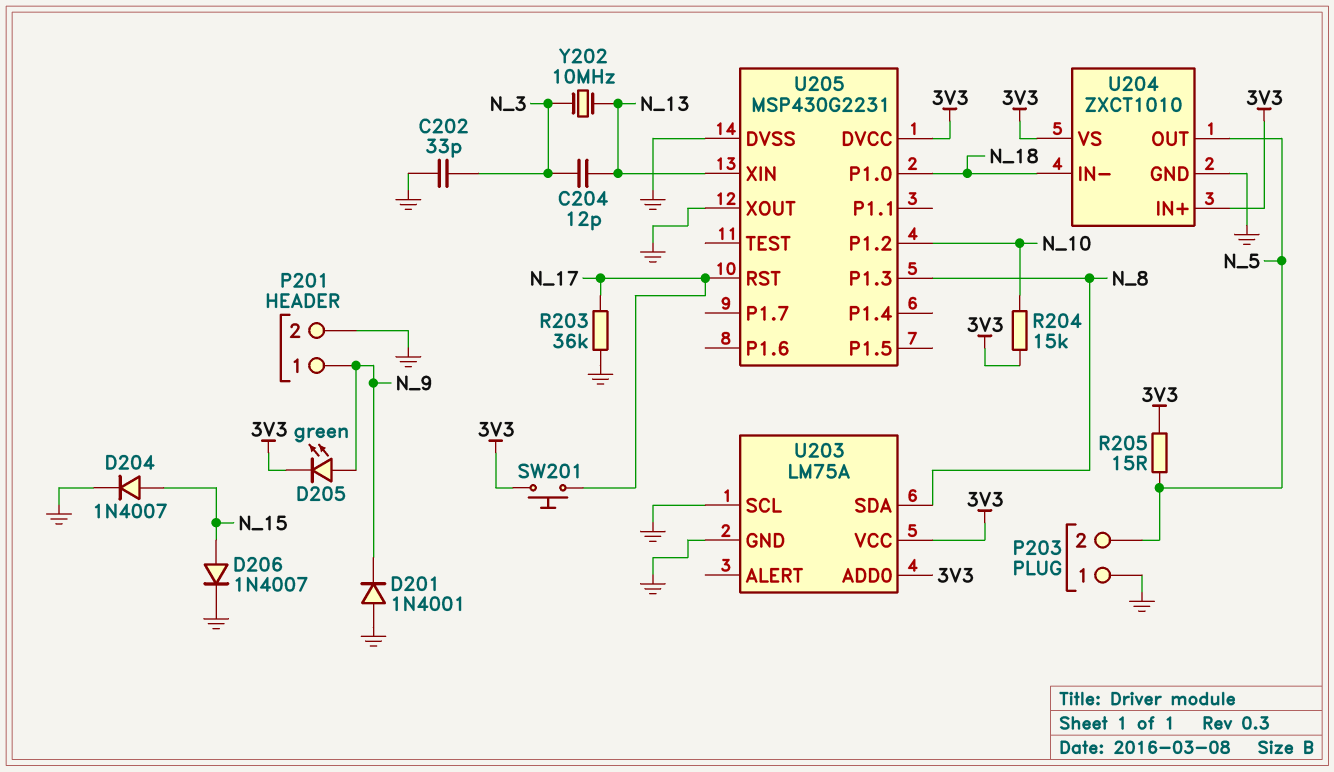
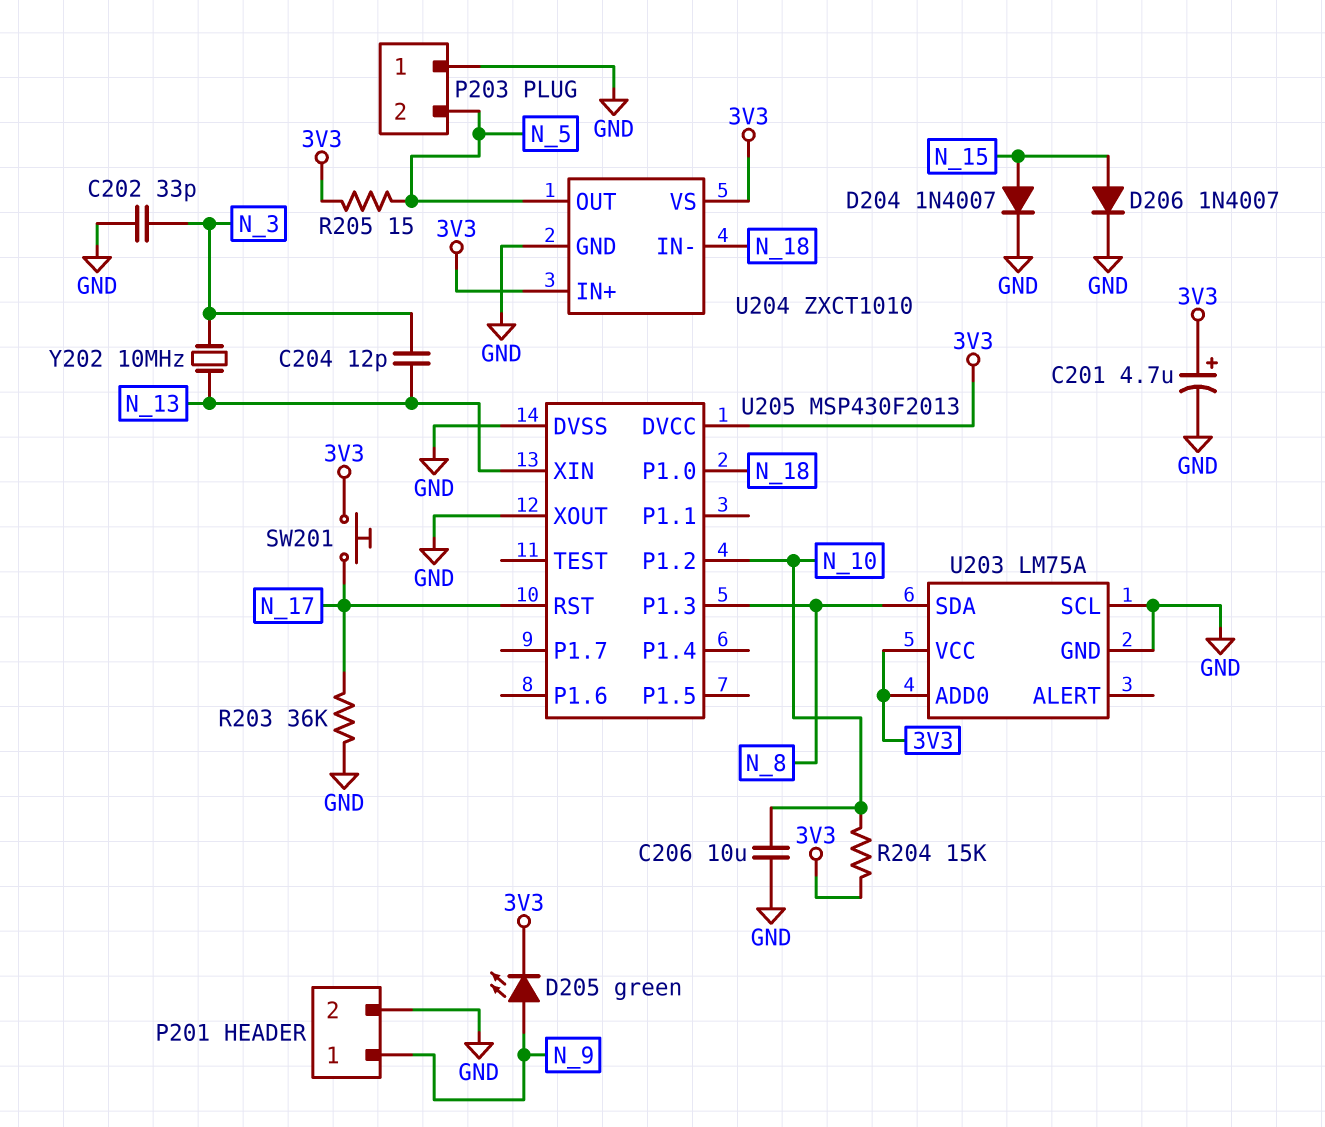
C201: none -> 4.7uF (plus 3V3, minus GND)
C206: none -> 10uF (GND, N_10)
D201: diode 1N4001 (A GND, K N_9) -> none
U205: MSP430G2231 -> MSP430F2013

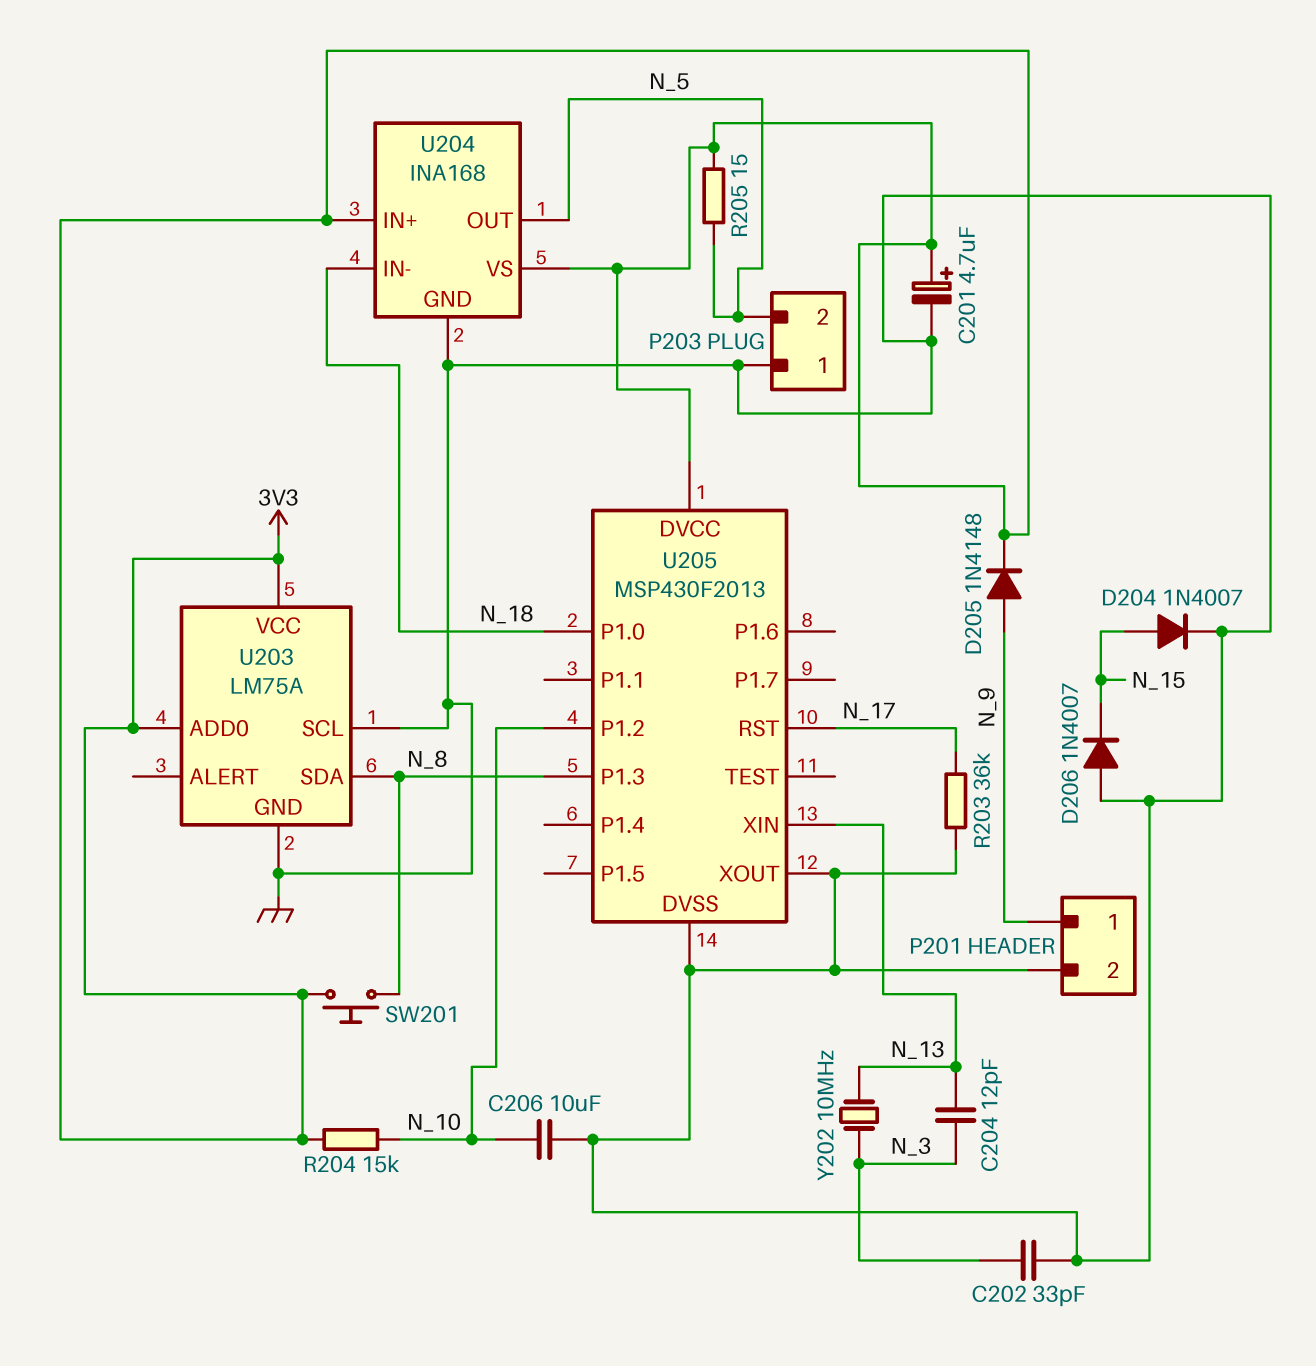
D205: LED green (A N_9, K 3V3) -> diode 1N4148 (A N_9, K 3V3)
D206: diode 1N4007 (A N_15, K GND) -> diode 1N4007 (A GND, K N_15)
SW201: button (3V3, N_17) -> button (3V3, N_8)
U204: ZXCT1010 -> INA168

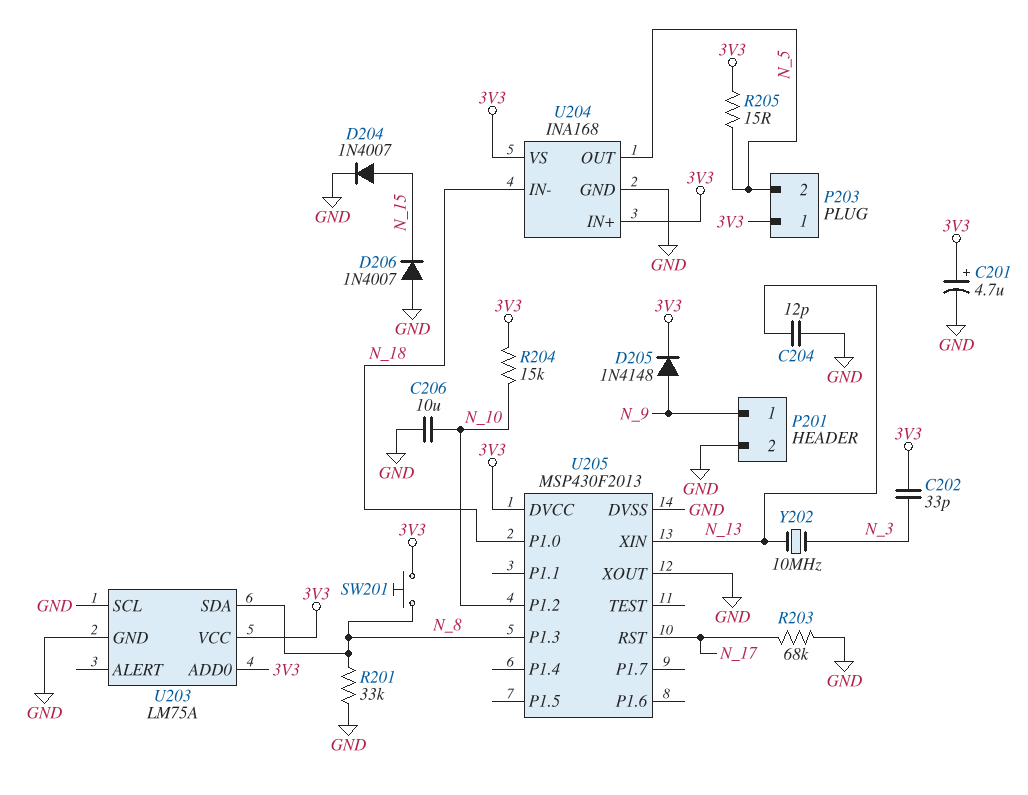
C202: 33pF (GND, N_3) -> 33pF (3V3, N_3)
C204: 12pF (N_3, N_13) -> 12pF (GND, N_13)
P203 pin 1: GND -> 3V3
R201: none -> 33k (GND, N_8)
R203: 36k (GND, N_17) -> 68k (GND, N_17)

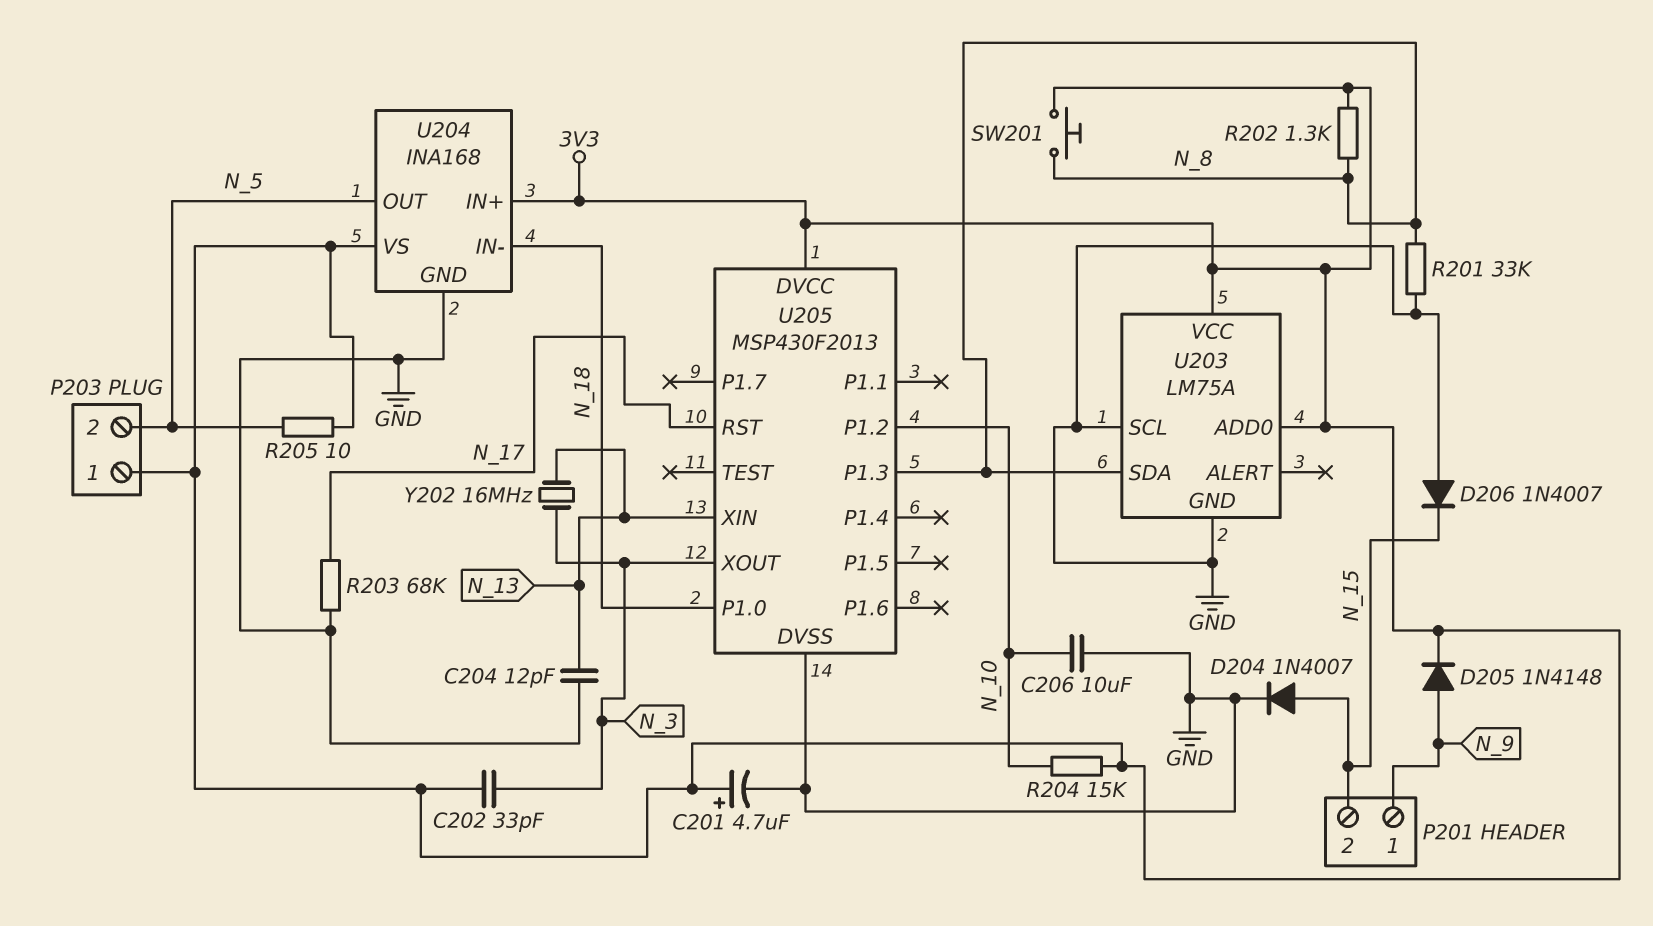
P201 pin 2: GND -> N_15
R202: none -> 1.3k (3V3, N_8)
R205: 15 (3V3, N_5) -> 10 (3V3, N_5)
U205 pin XOUT: GND -> N_3
Y202: 10MHz (N_3, N_13) -> 16MHz (N_3, N_13)

